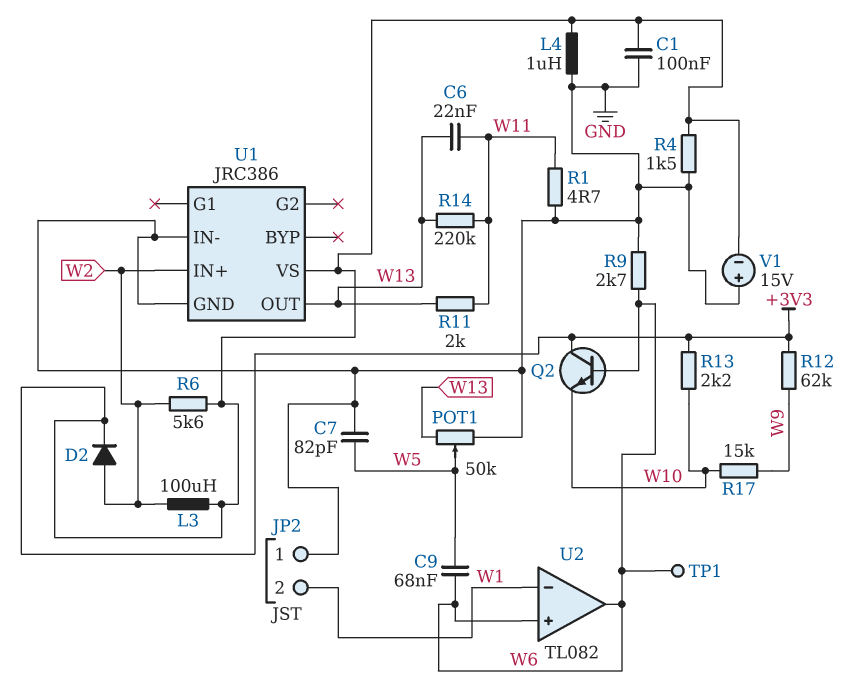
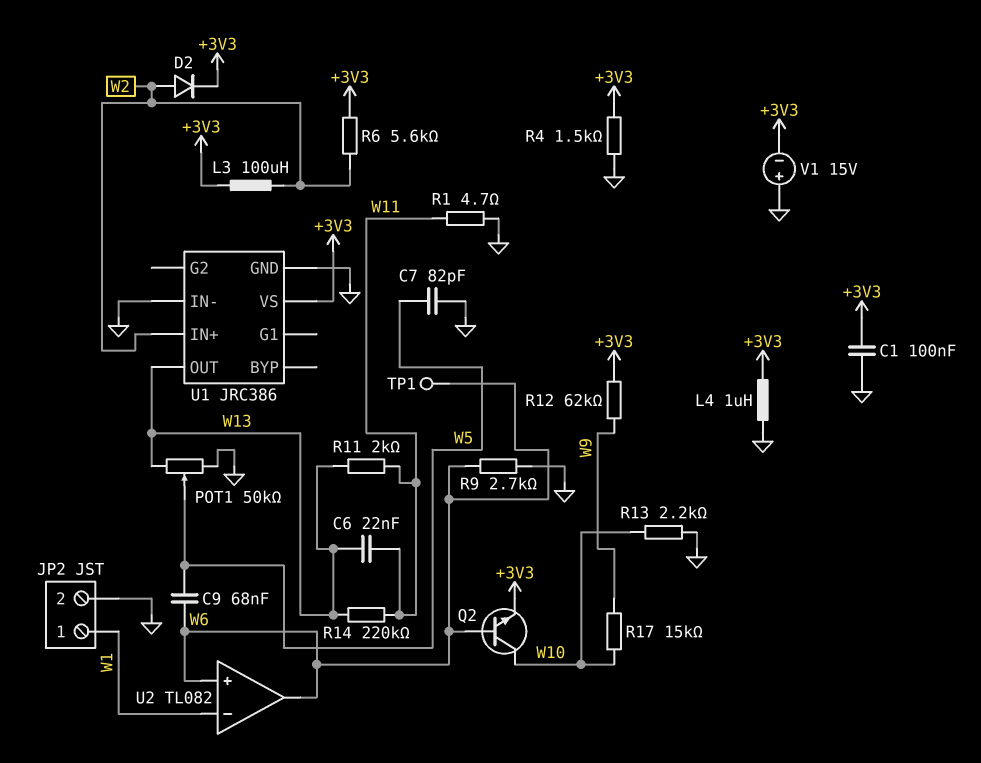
JP2 pin 1: GND -> W1
JP2 pin 2: W1 -> GND
Q2: NPN (B W6, C +3V3, E W10) -> NPN (B W6, C W10, E +3V3)
R13: 2.2k (+3V3, W10) -> 2.2k (GND, W10)

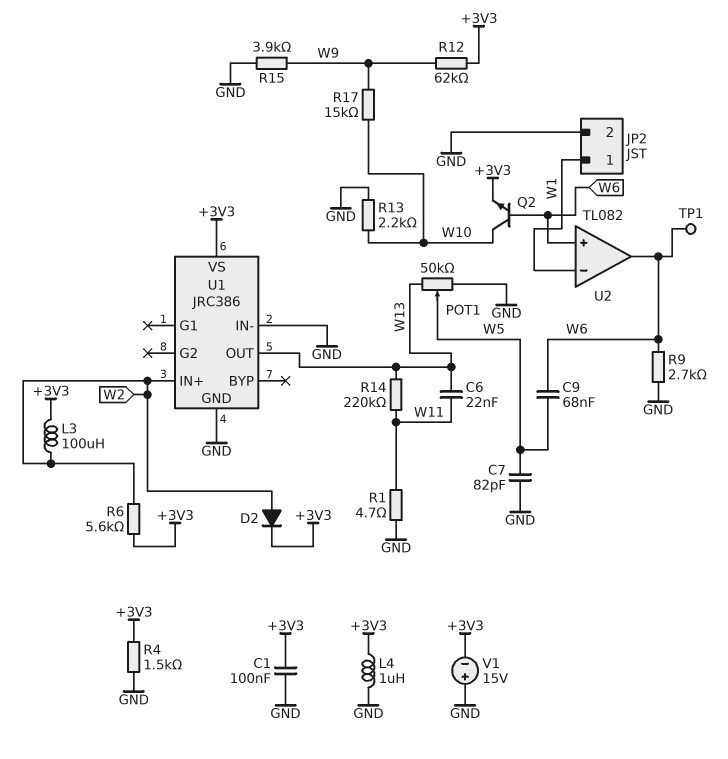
R11: 2k (W11, W13) -> none
R15: none -> 3.9k (GND, W9)

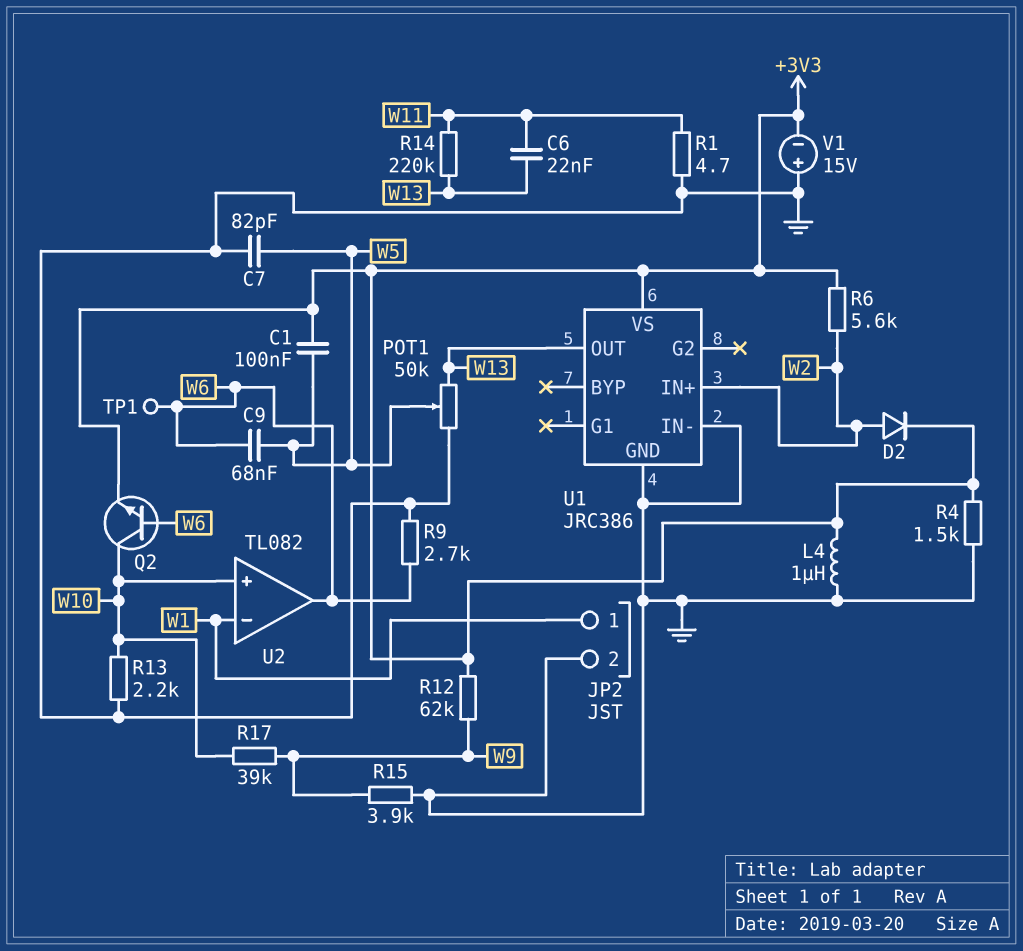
C1: 100nF (+3V3, GND) -> 100nF (+3V3, W5)
L3: 100uH (+3V3, W2) -> none
R17: 15k (W9, W10) -> 39k (W9, W10)
U2 pin in+: W6 -> W10

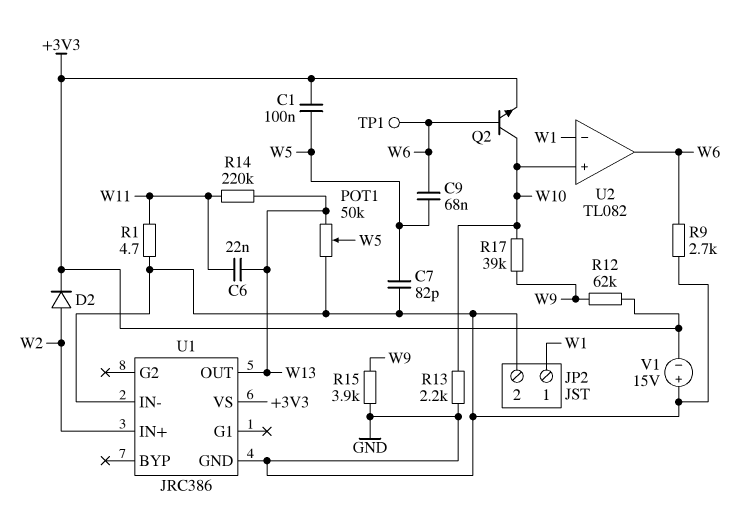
L4: 1uH (+3V3, GND) -> none
R4: 1.5k (+3V3, GND) -> none
R6: 5.6k (+3V3, W2) -> none

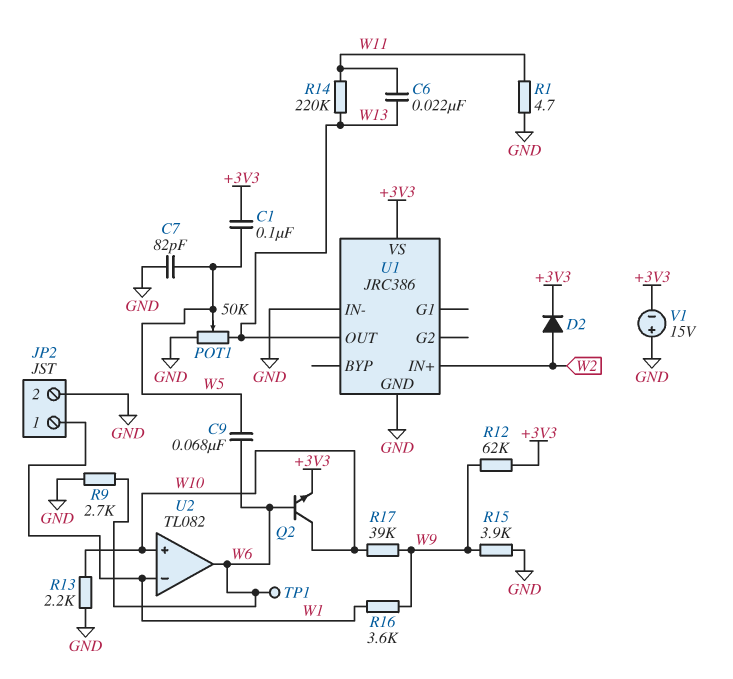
R16: none -> 3.6k (W1, W9)

